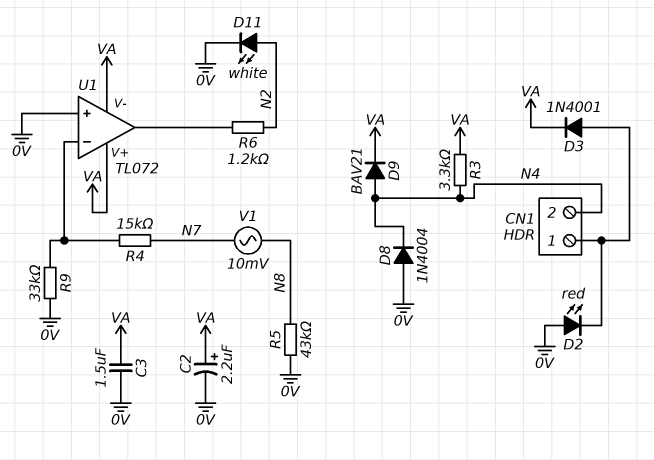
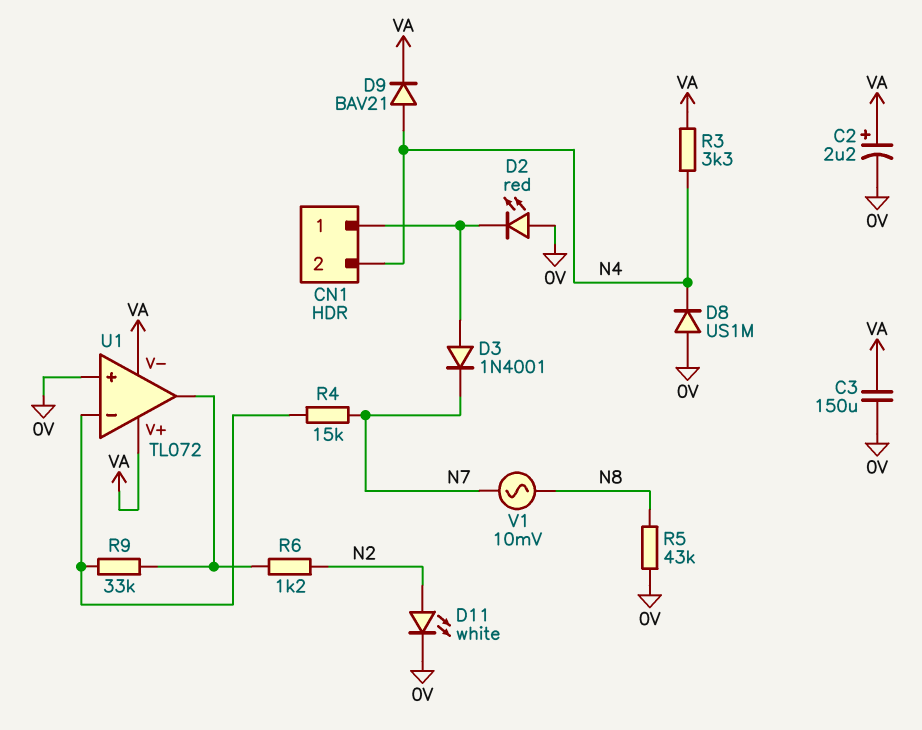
C3: 1.5uF (0V, VA) -> 150uF (0V, VA)
D3: diode 1N4001 (A CN1/1, K VA) -> diode 1N4001 (A CN1/1, K N7)
D8: diode 1N4004 (A 0V, K N4) -> diode US1M (A 0V, K N4)
R9: 33k (0V, U1/in-) -> 33k (U1/in-, U1/out)

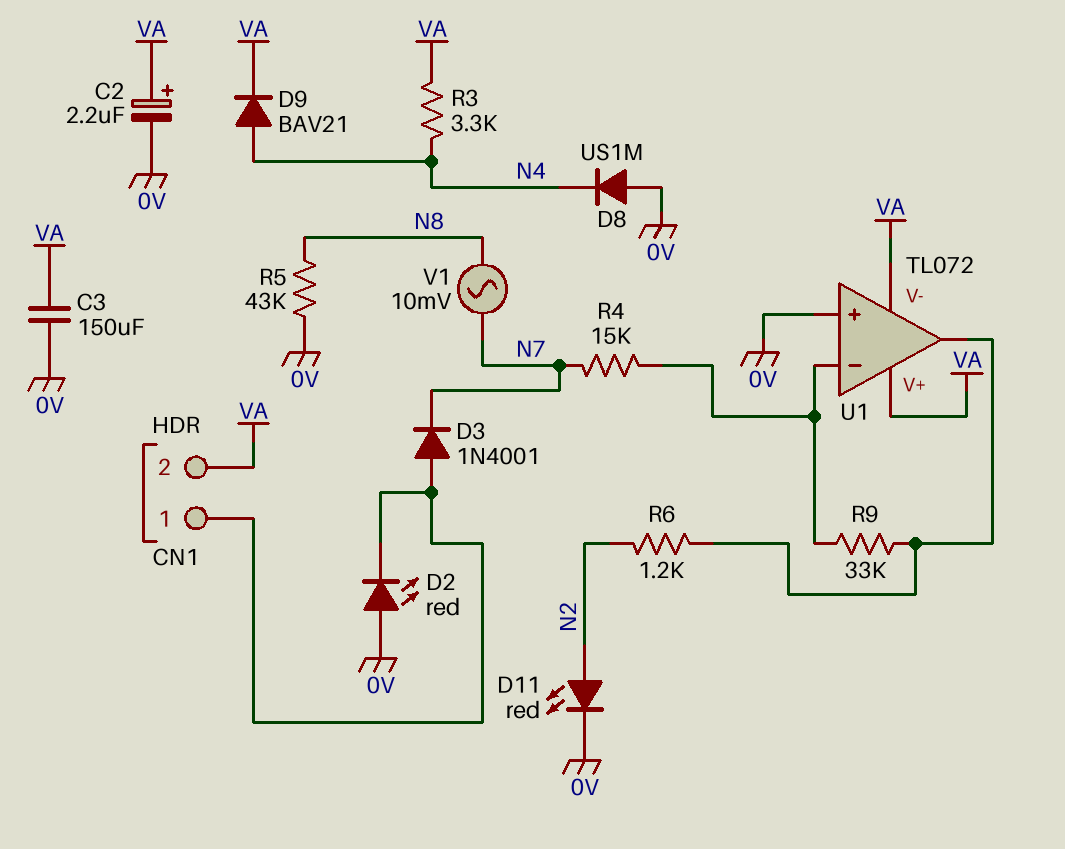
CN1 pin 2: N4 -> VA
D11: LED white (A N2, K 0V) -> LED red (A N2, K 0V)

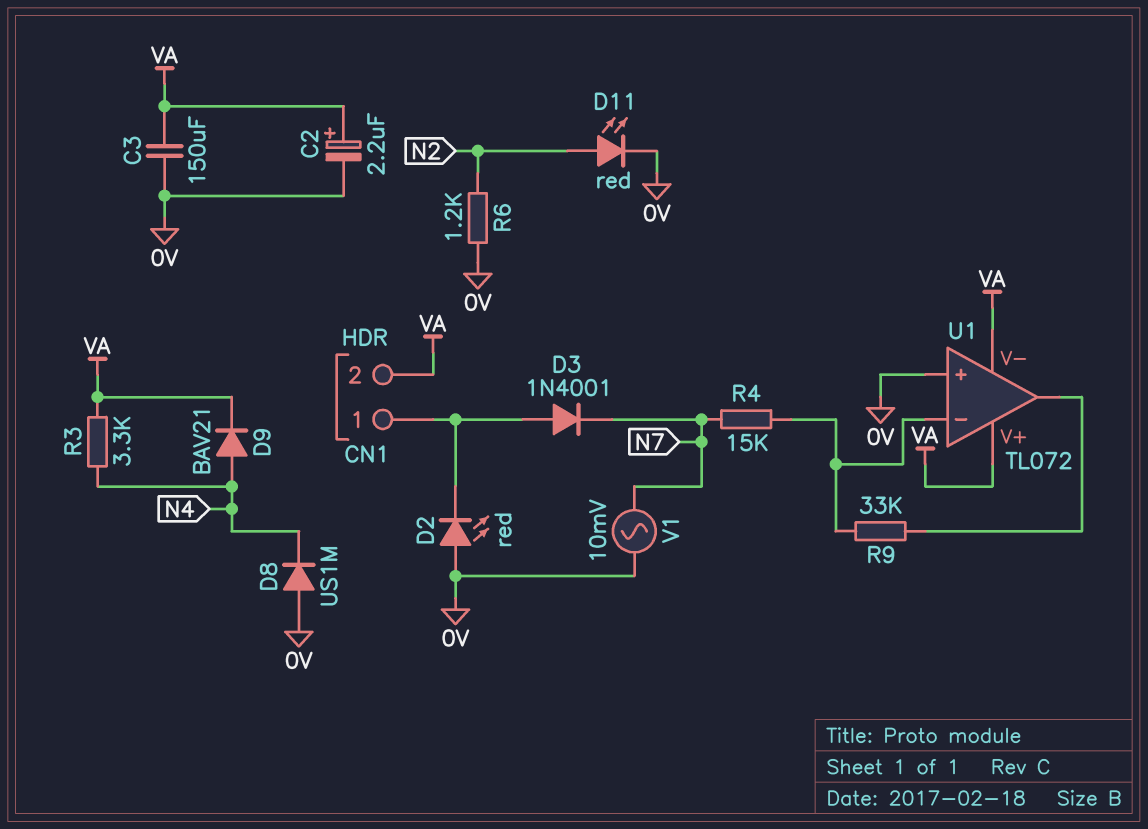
R5: 43k (0V, N8) -> none
R6: 1.2k (N2, U1/out) -> 1.2k (0V, N2)
V1: AC 10mV (N7, N8) -> AC 10mV (0V, N7)

